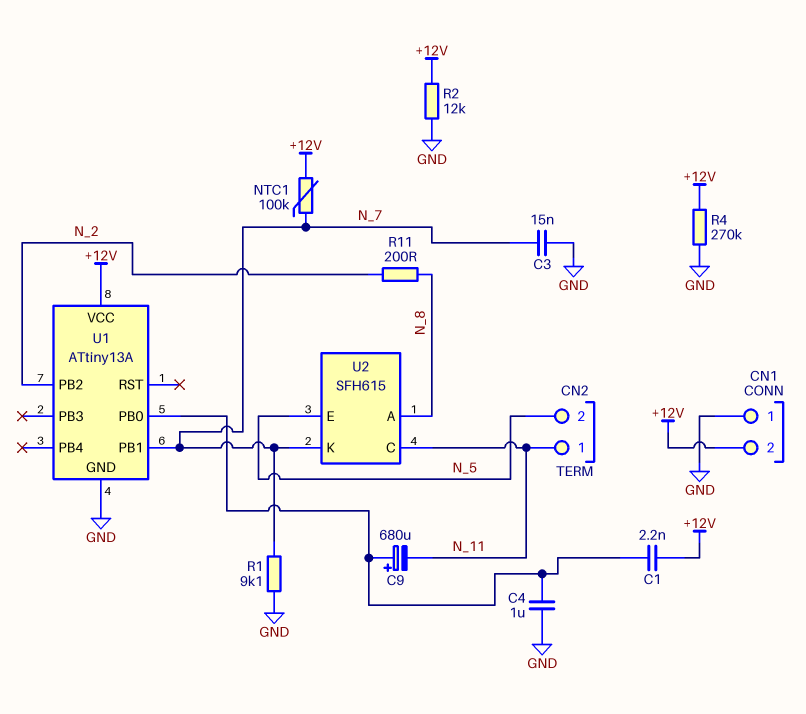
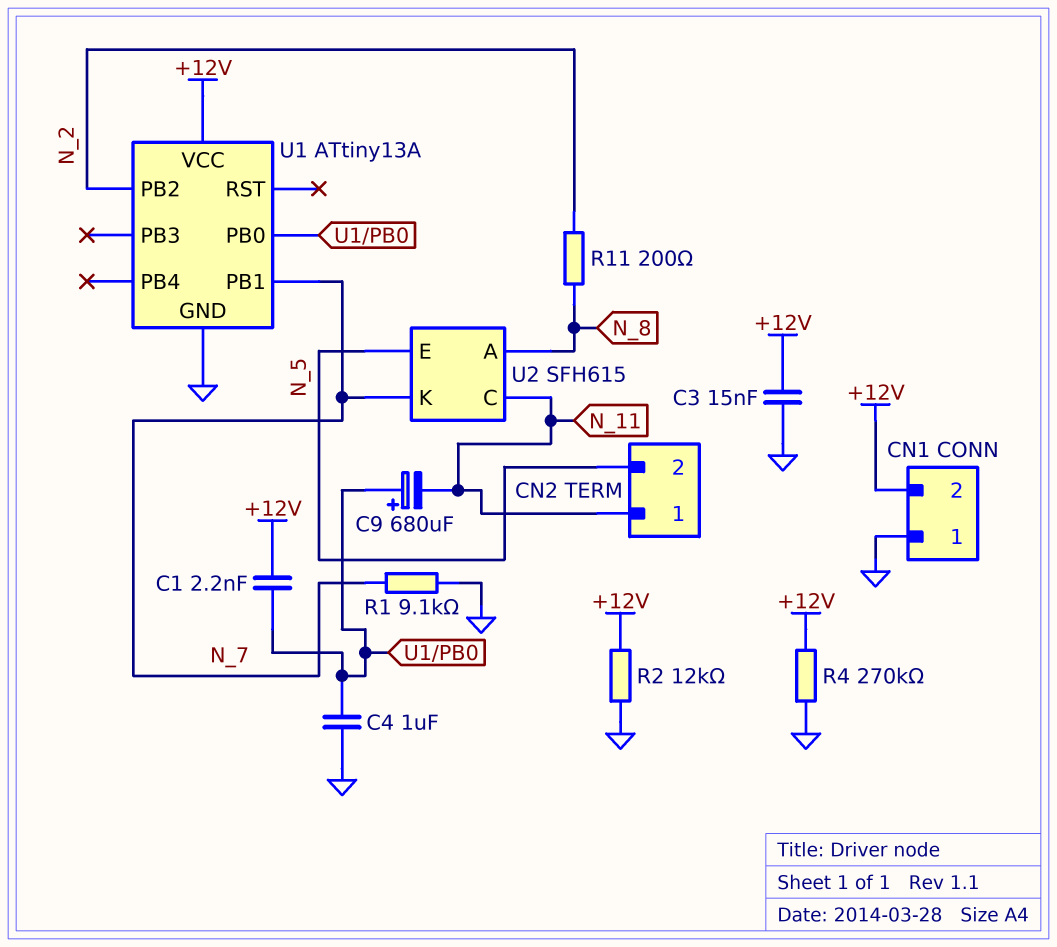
C3: 15nF (GND, N_7) -> 15nF (+12V, GND)
NTC1: 100k (+12V, N_7) -> none

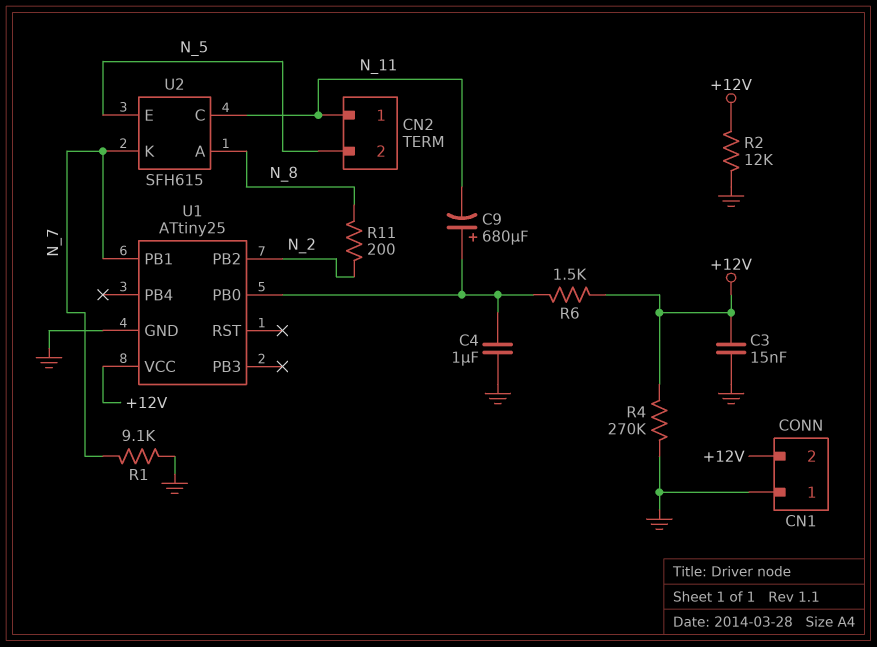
C1: 2.2nF (+12V, U1/PB0) -> none
R6: none -> 1.5k (+12V, U1/PB0)
U1: ATtiny13A -> ATtiny25

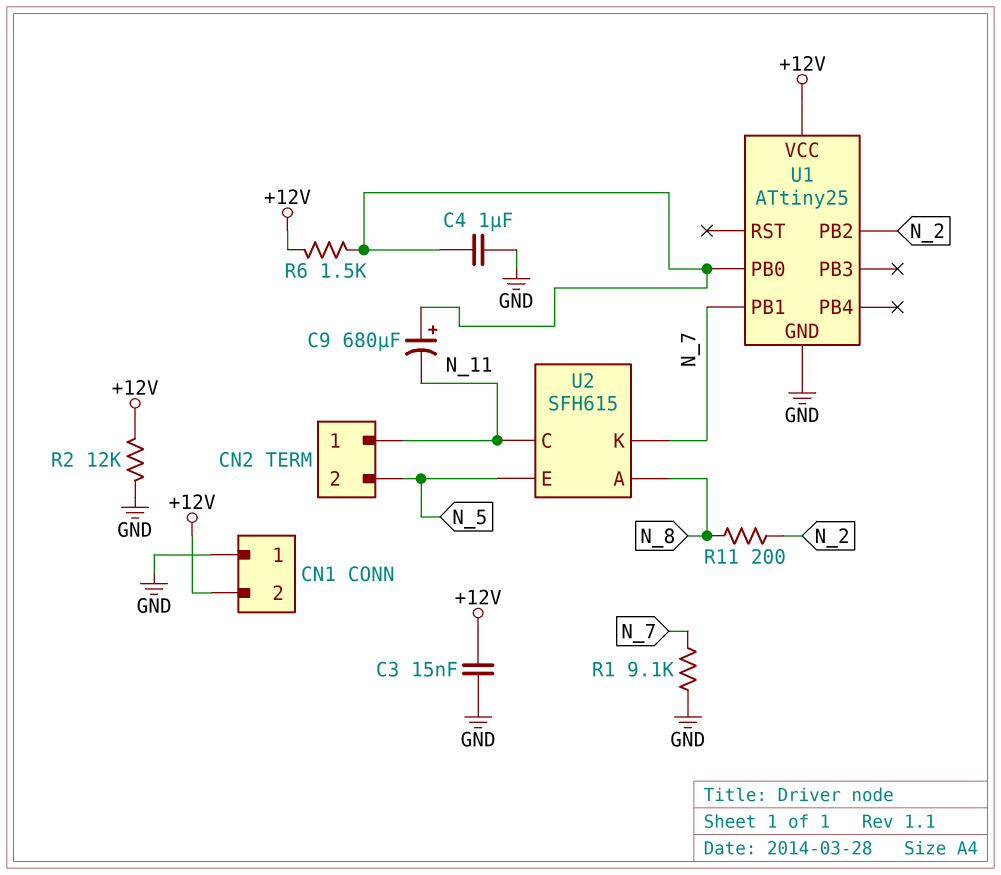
R4: 270k (+12V, GND) -> none

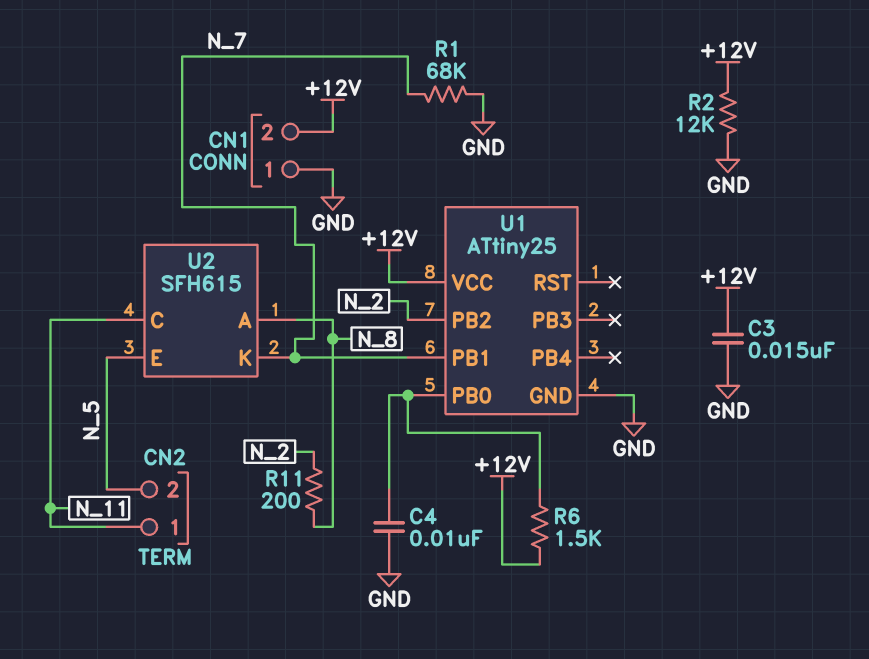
C4: 1uF (GND, U1/PB0) -> 10nF (GND, U1/PB0)
C9: 680uF (plus U1/PB0, minus N_11) -> none
R1: 9.1k (GND, N_7) -> 68k (GND, N_7)

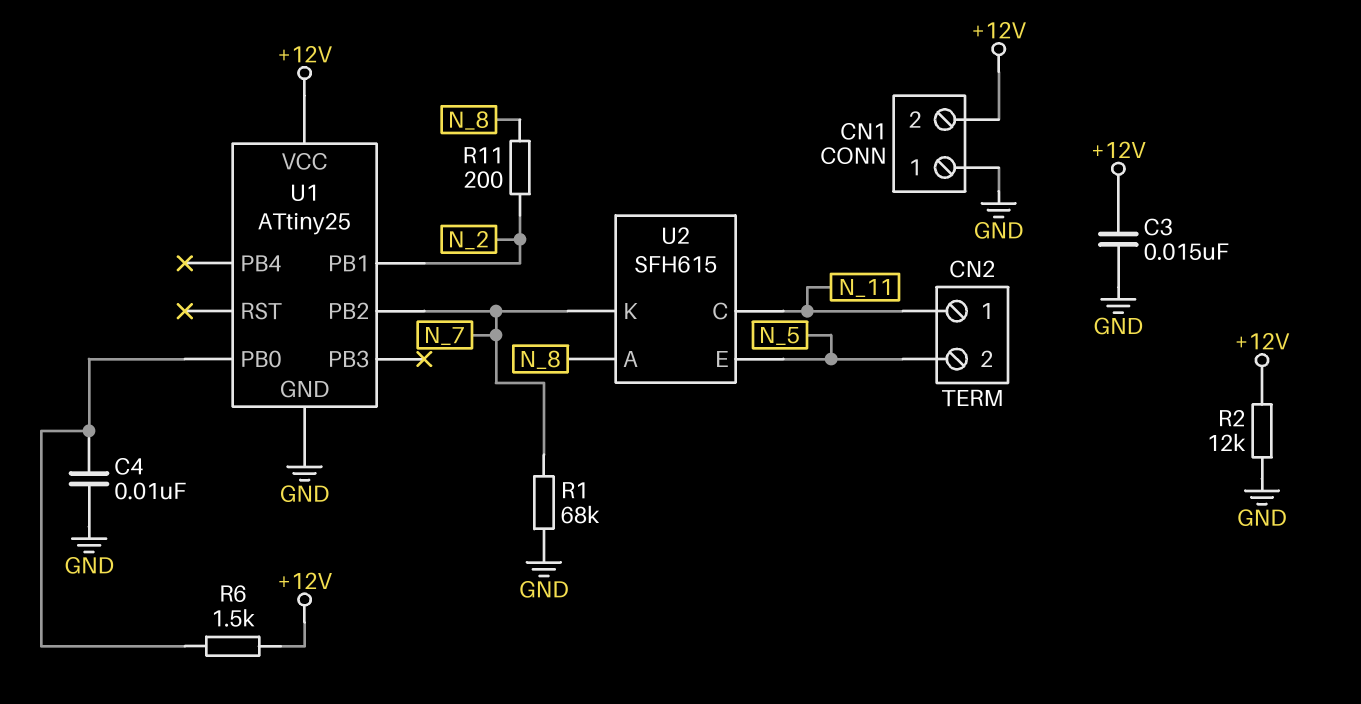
U1 pin PB1: N_7 -> N_2
U1 pin PB2: N_2 -> N_7

